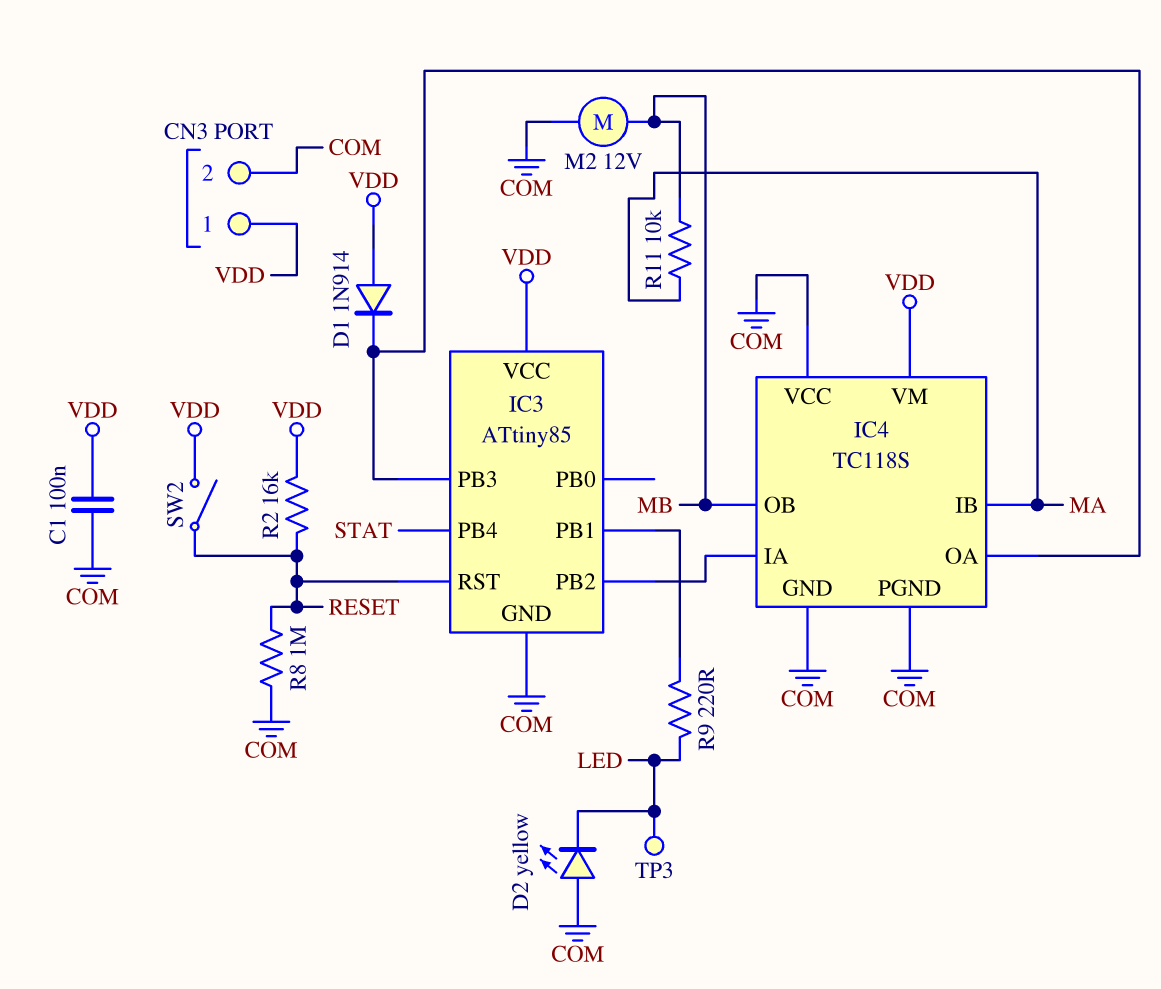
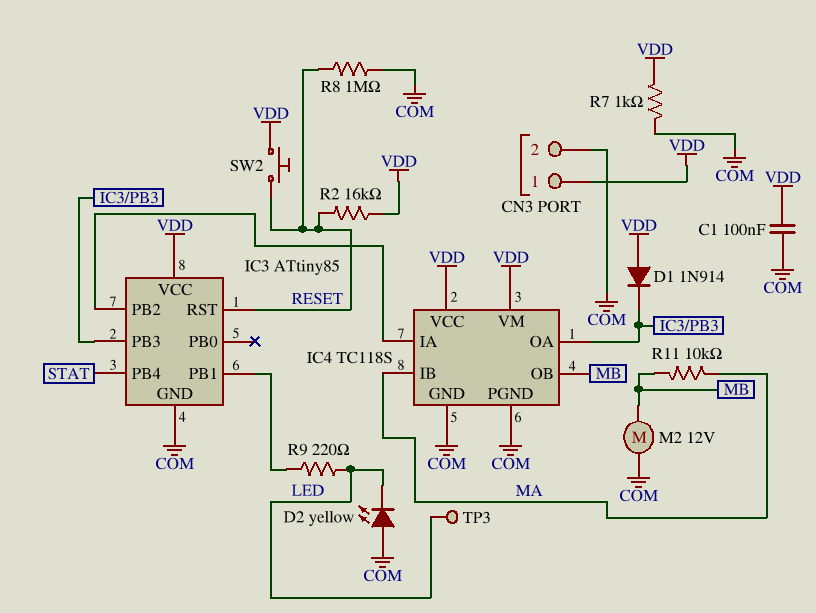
IC4 pin VCC: COM -> VDD
R7: none -> 1k (COM, VDD)
SW2: switch (RESET, VDD) -> button (RESET, VDD)

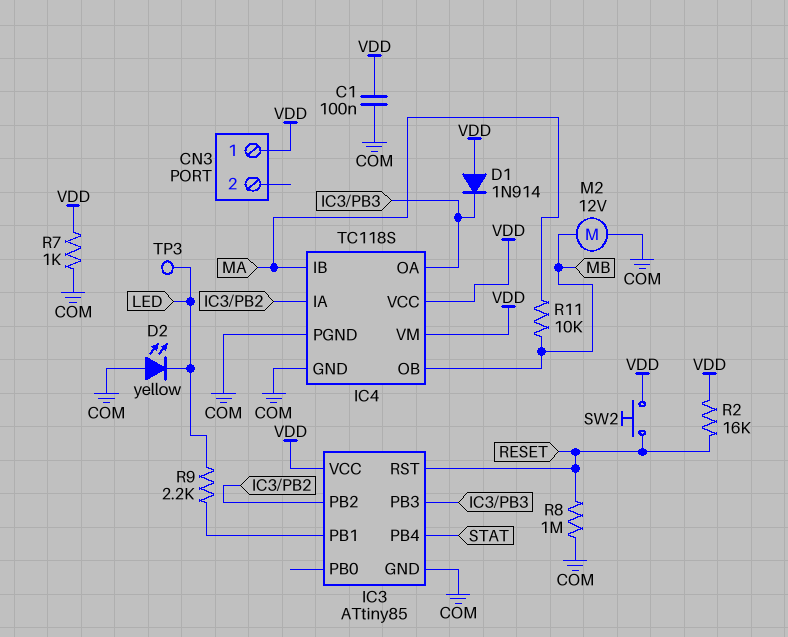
CN3 pin 2: COM -> none
R9: 220 (IC3/PB1, LED) -> 2.2k (IC3/PB1, LED)

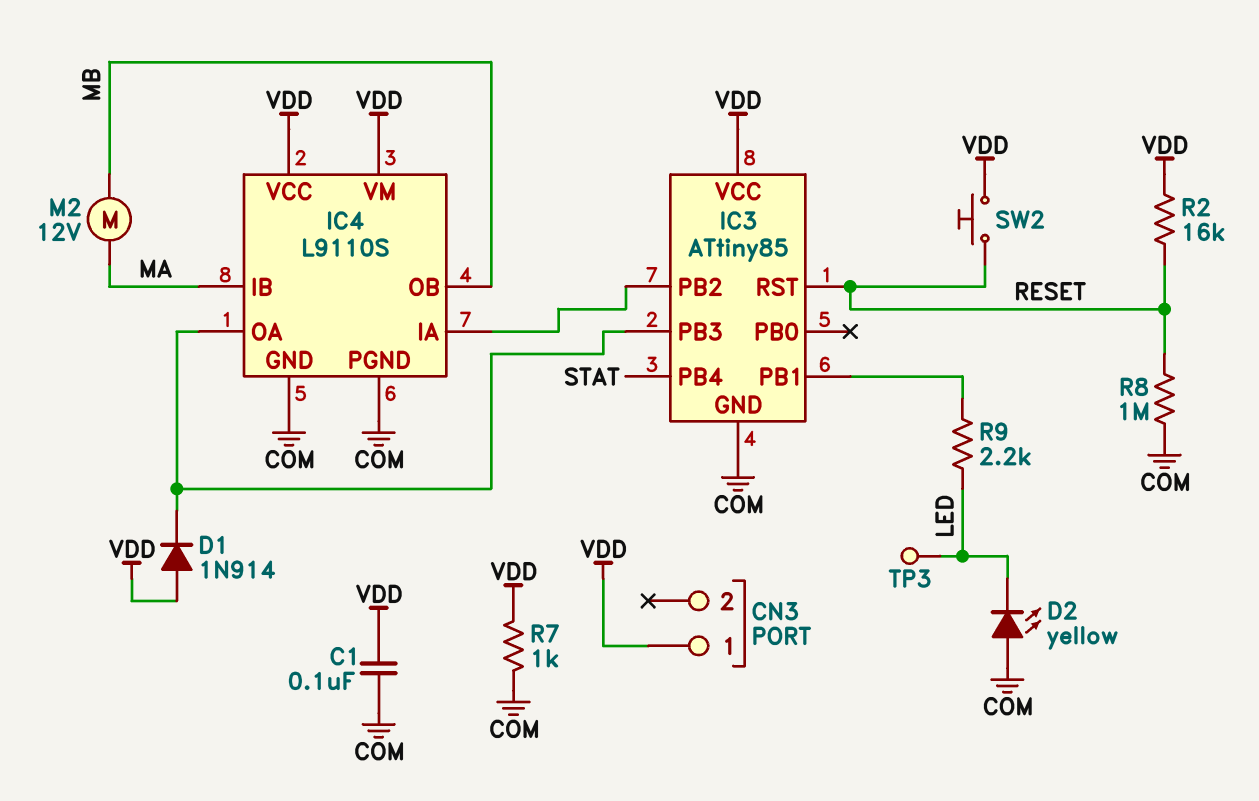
IC4: TC118S -> L9110S
M2: motor 12V (COM, MB) -> motor 12V (MA, MB)
R11: 10k (MA, MB) -> none

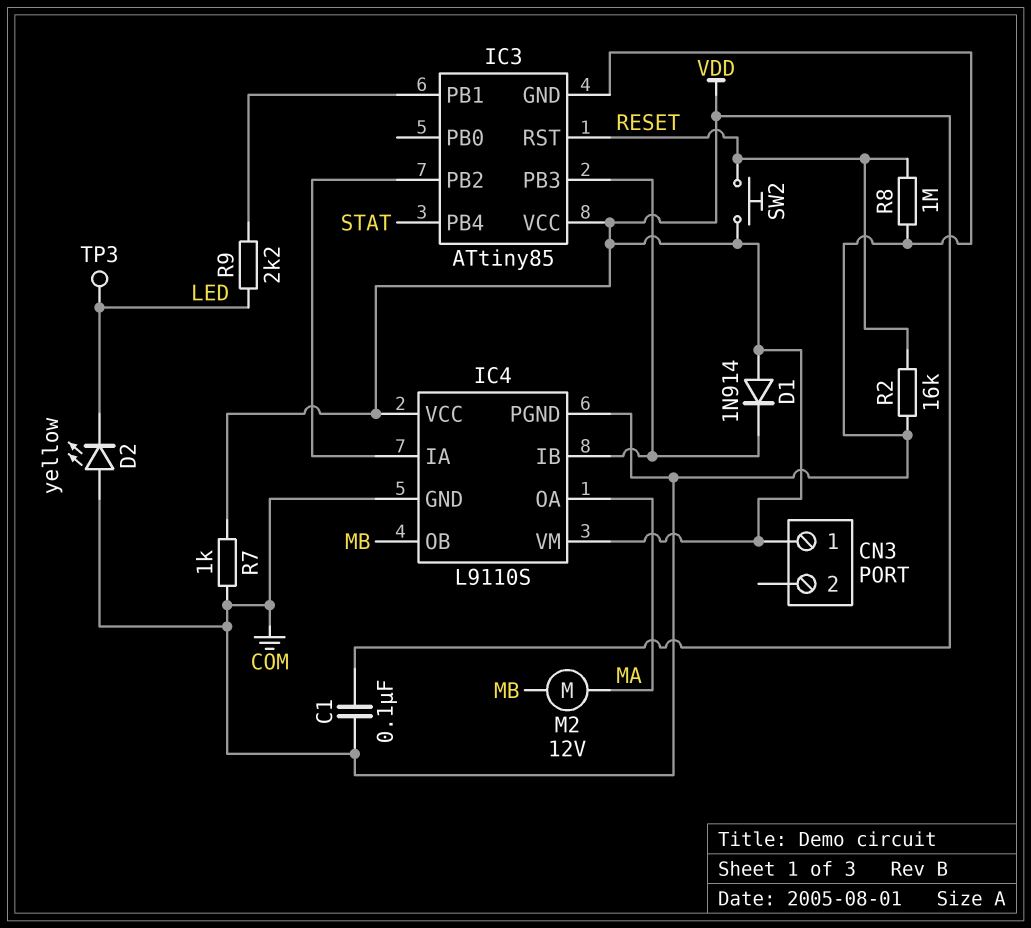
IC4 pin IB: MA -> IC3/PB3
IC4 pin OA: IC3/PB3 -> MA
R2: 16k (RESET, VDD) -> 16k (COM, RESET)

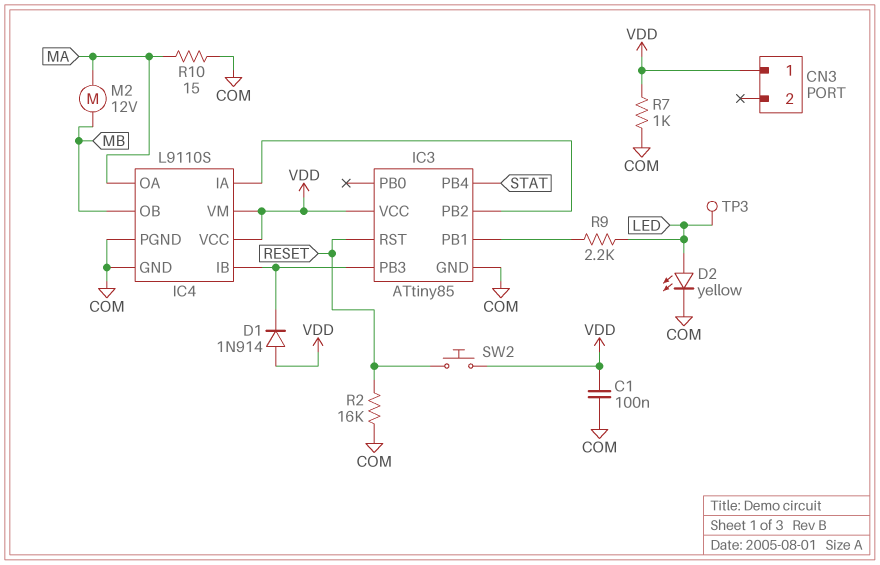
D2: LED yellow (A COM, K LED) -> LED yellow (A LED, K COM)
R8: 1M (COM, RESET) -> none
R10: none -> 15 (COM, MA)

